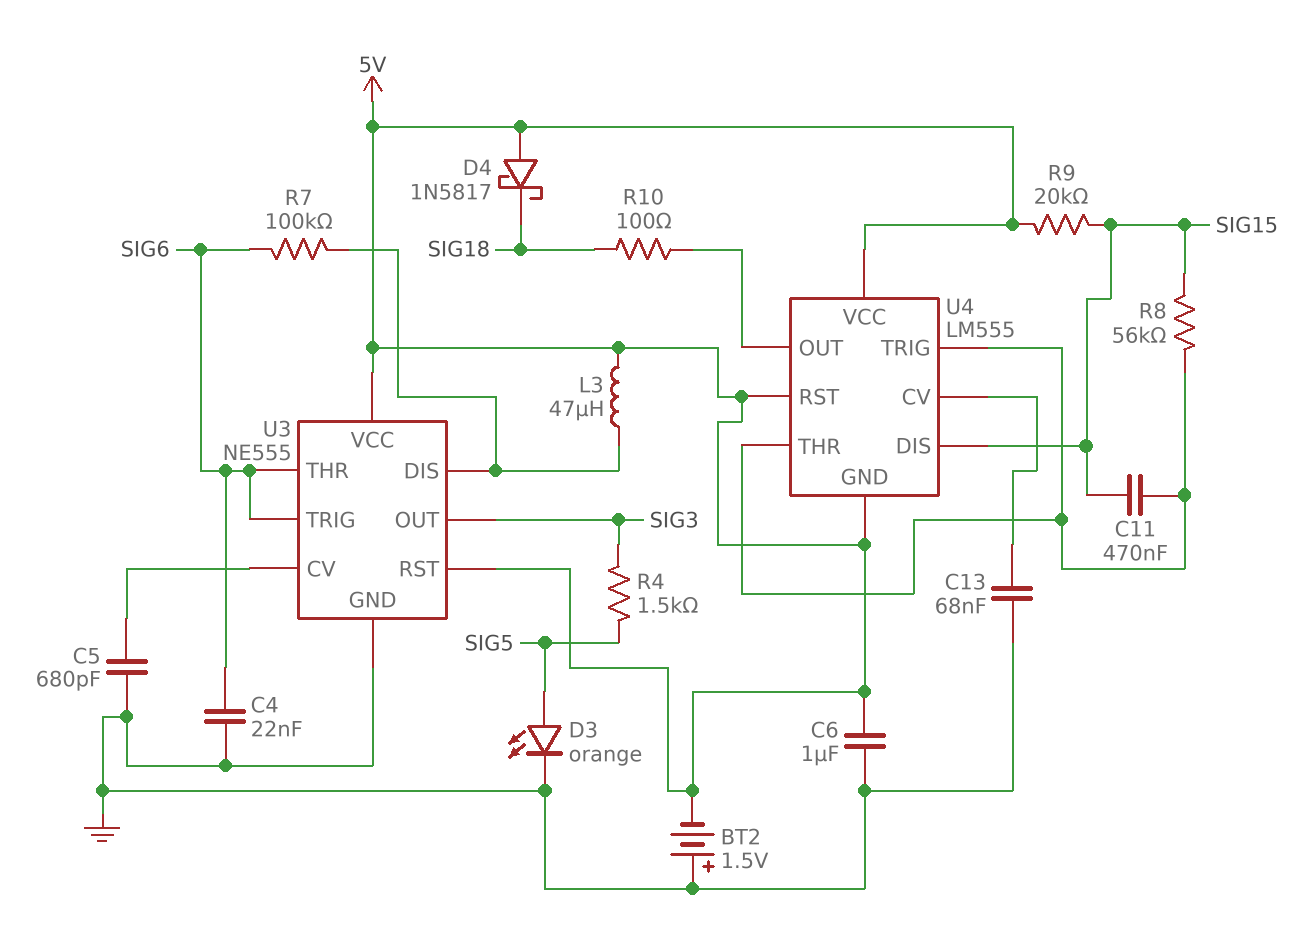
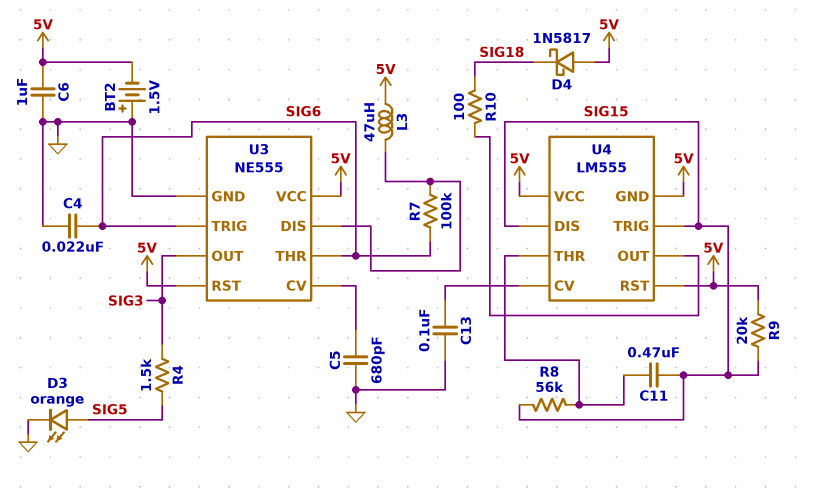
C13: 68nF (GND, U4/CV) -> 100nF (GND, U4/CV)
U4 pin TRIG: U4/THR -> SIG15

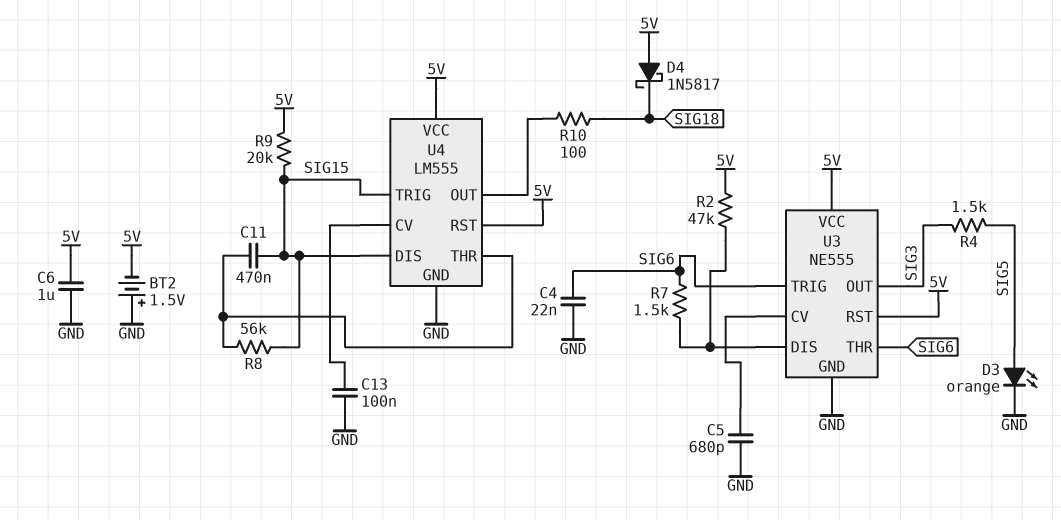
L3: 47uH (5V, U3/DIS) -> none
R2: none -> 47k (5V, U3/DIS)
R7: 100k (SIG6, U3/DIS) -> 1.5k (SIG6, U3/DIS)
U4 pin GND: 5V -> GND

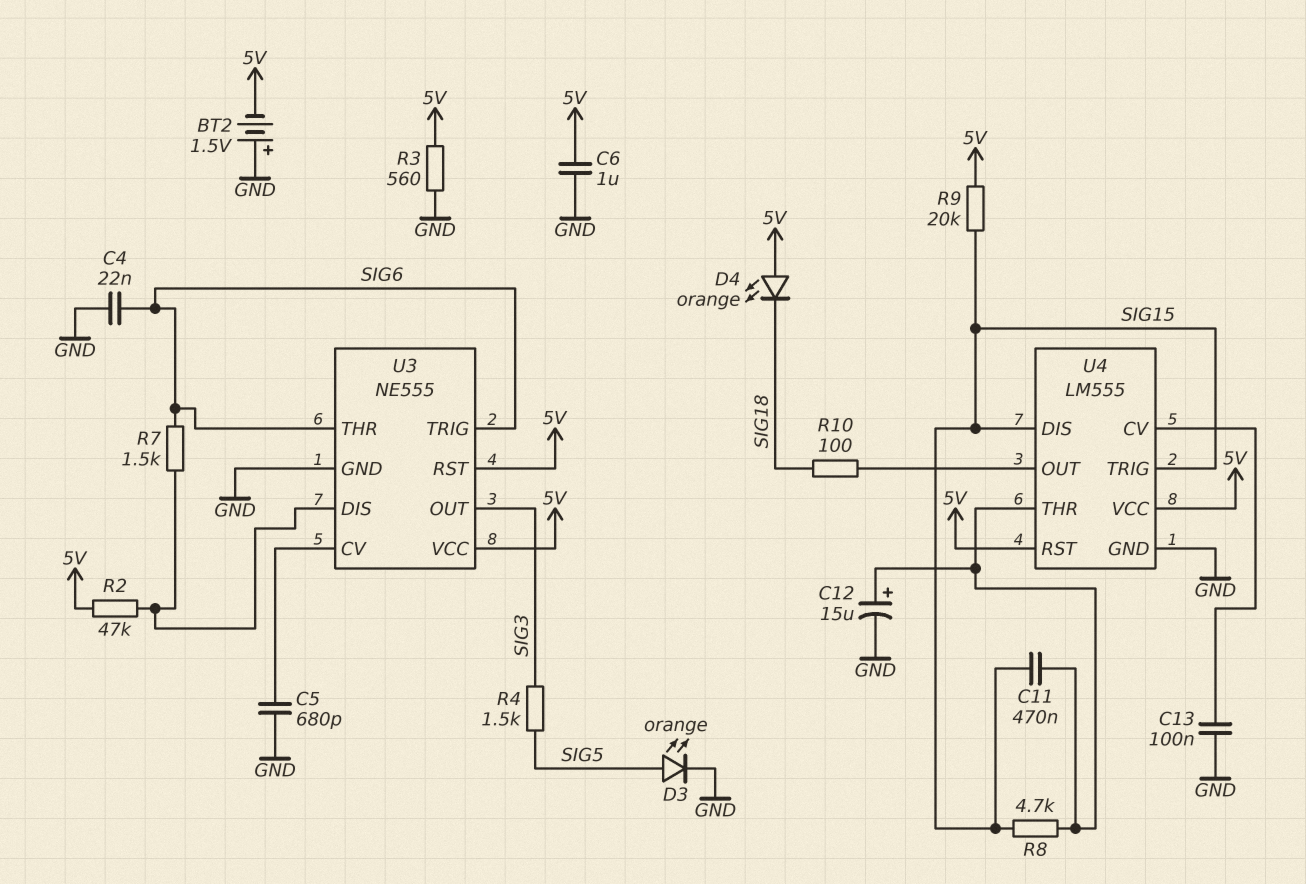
C12: none -> 15uF (plus U4/THR, minus GND)
D4: schottky 1N5817 (A 5V, K SIG18) -> LED orange (A 5V, K SIG18)
R3: none -> 560 (5V, GND)
R8: 56k (SIG15, U4/THR) -> 4.7k (SIG15, U4/THR)

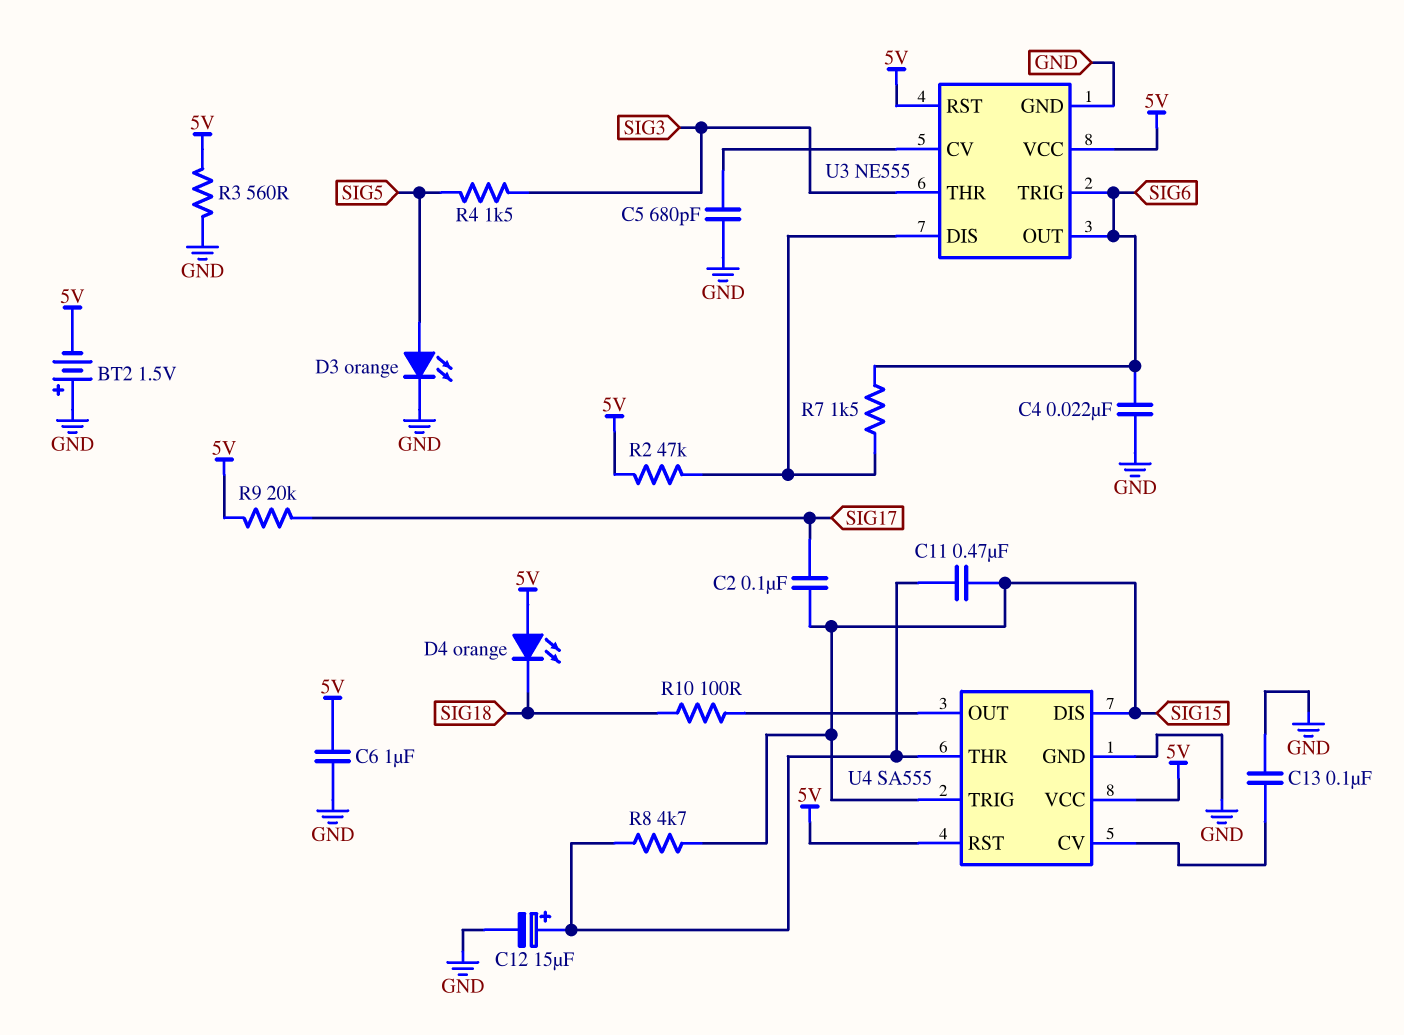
C2: none -> 100nF (SIG15, SIG17)
R9: 20k (5V, SIG15) -> 20k (5V, SIG17)
U3 pin OUT: SIG3 -> SIG6
U3 pin THR: SIG6 -> SIG3
U4: LM555 -> SA555

